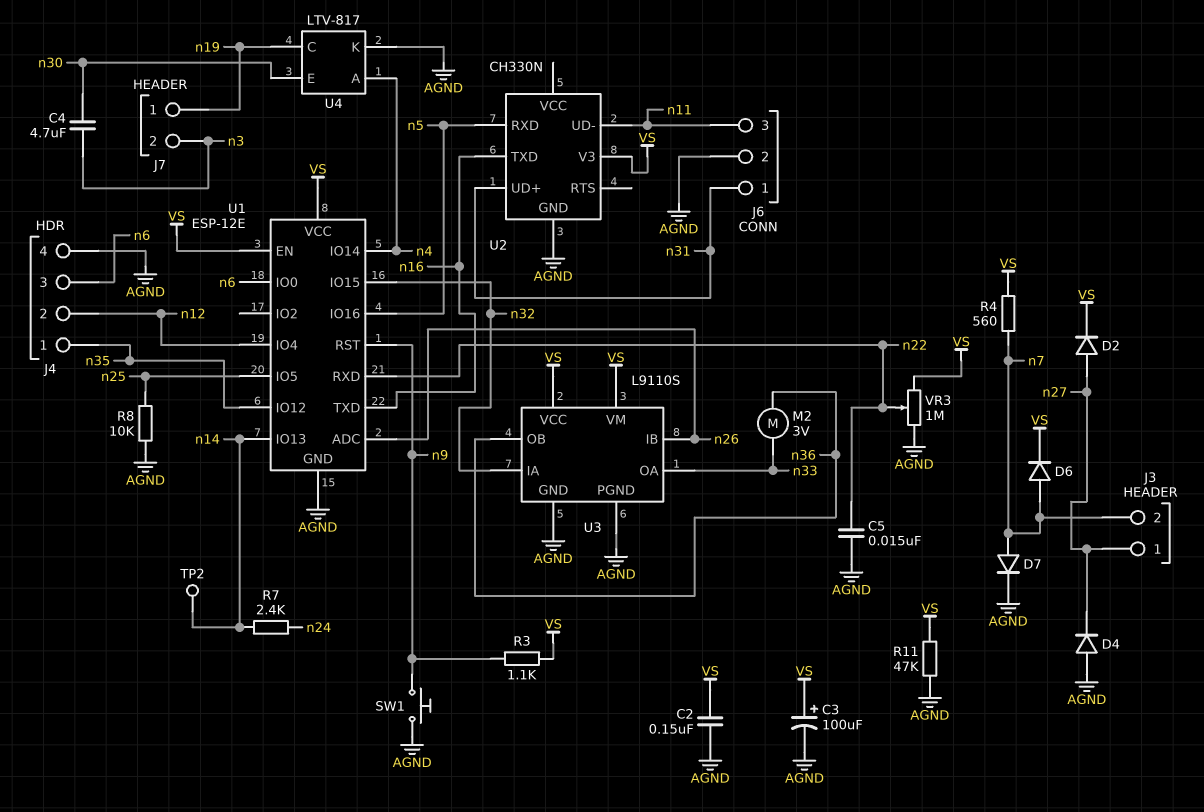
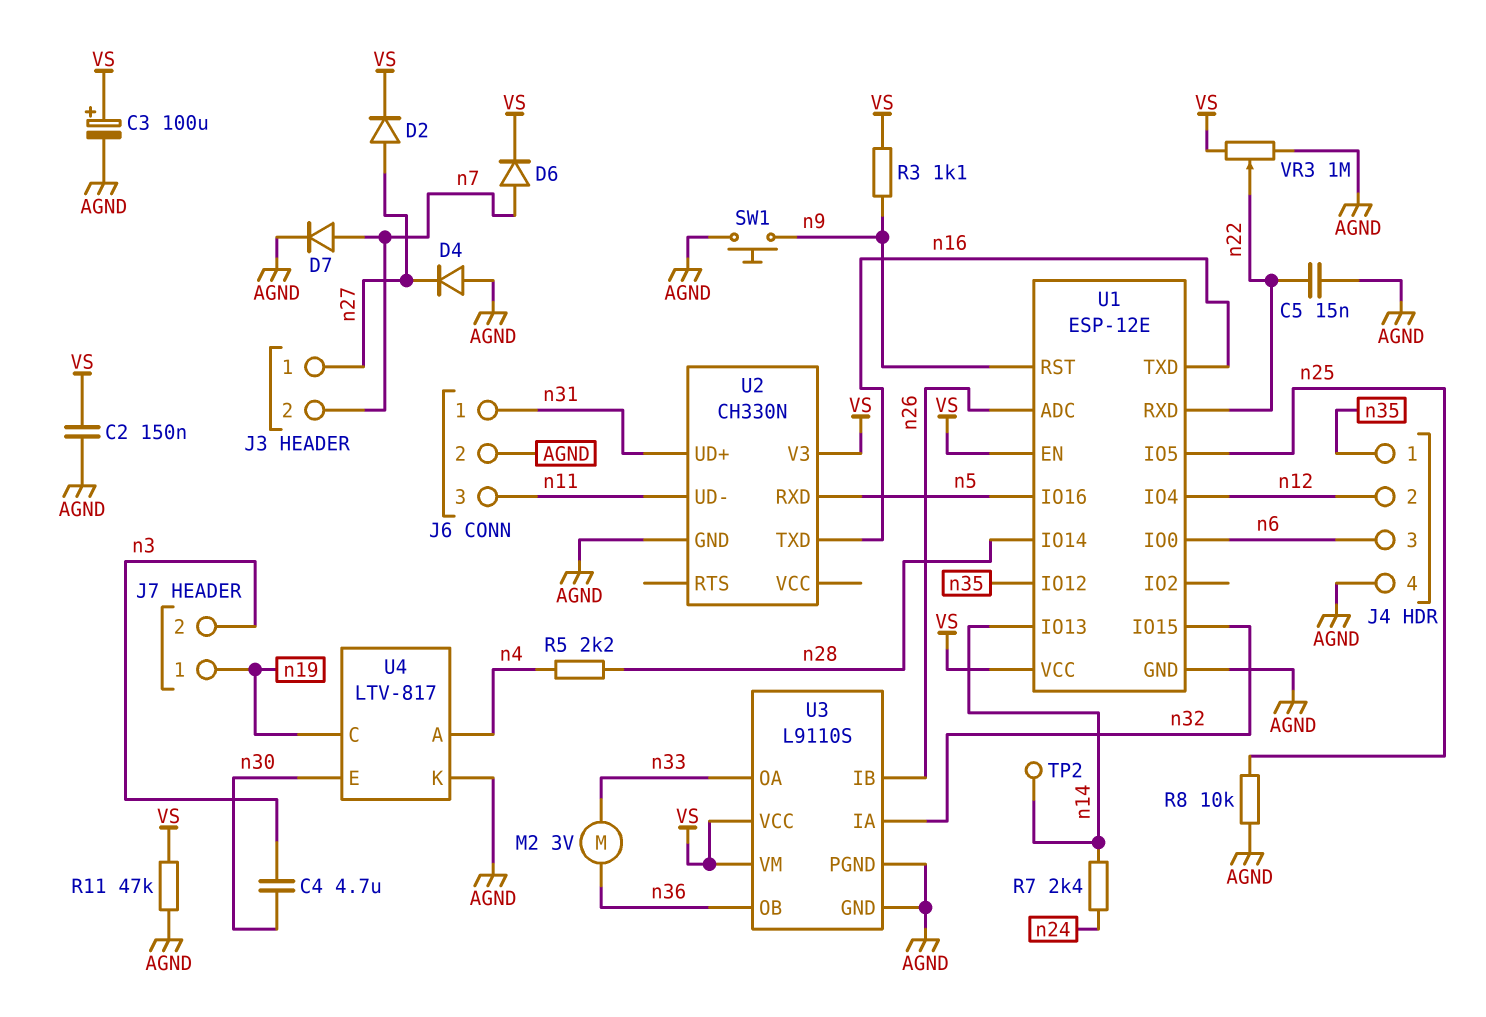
R4: 560 (VS, n7) -> none
R5: none -> 2.2k (n4, n28)
U1 pin IO14: n4 -> n28

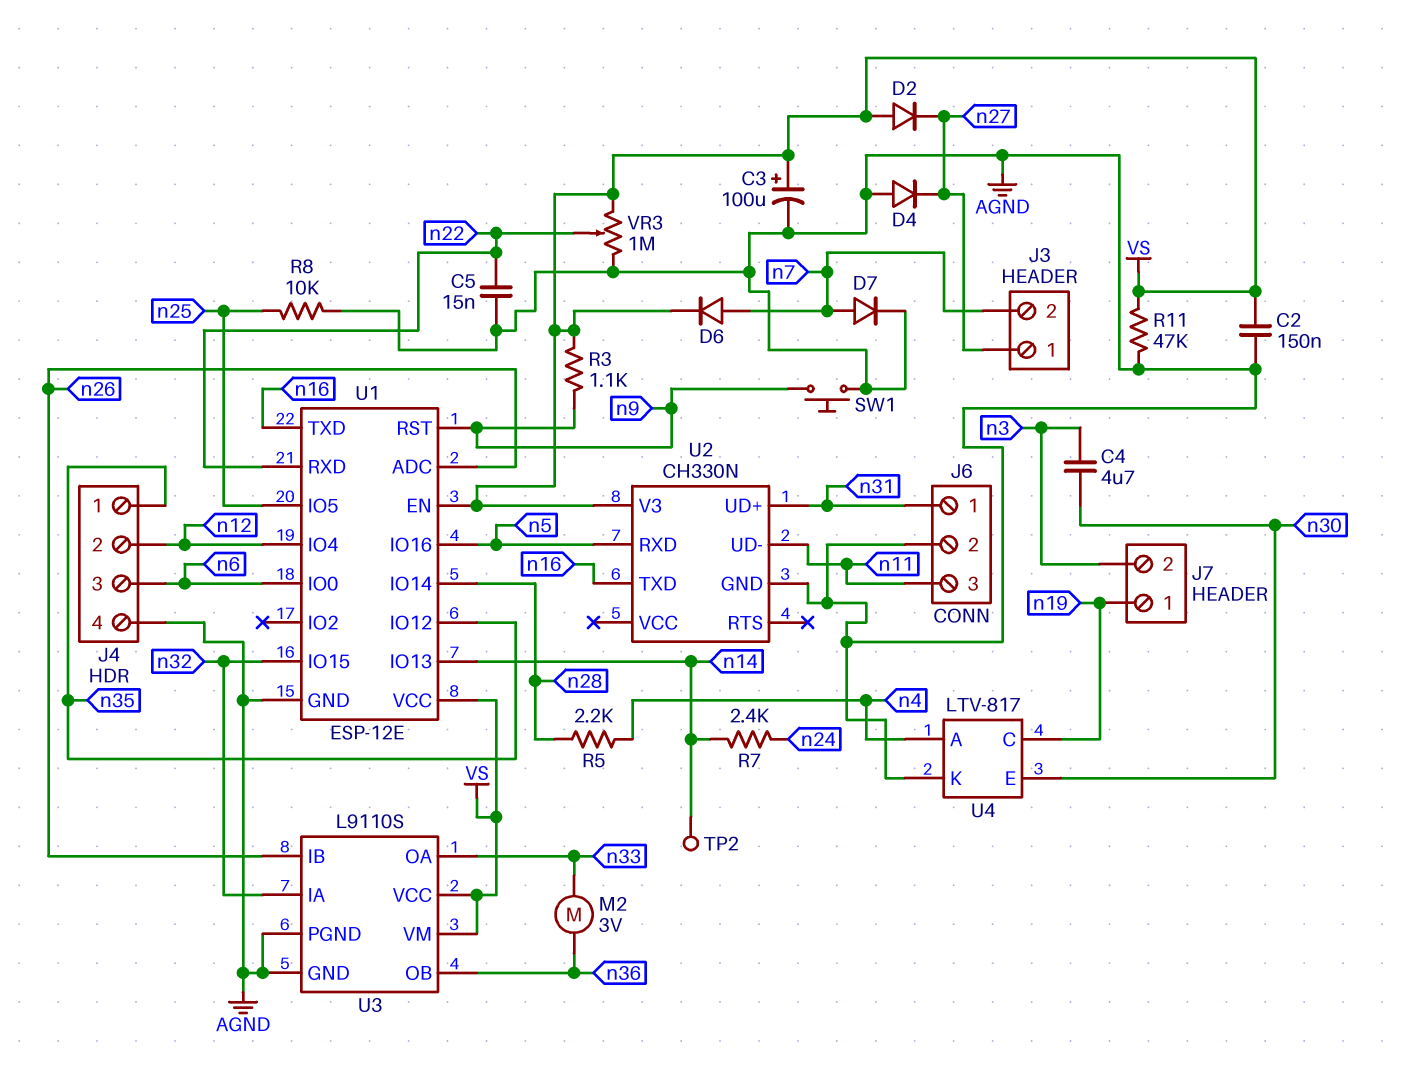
D2: diode (A n27, K VS) -> diode (A VS, K n27)

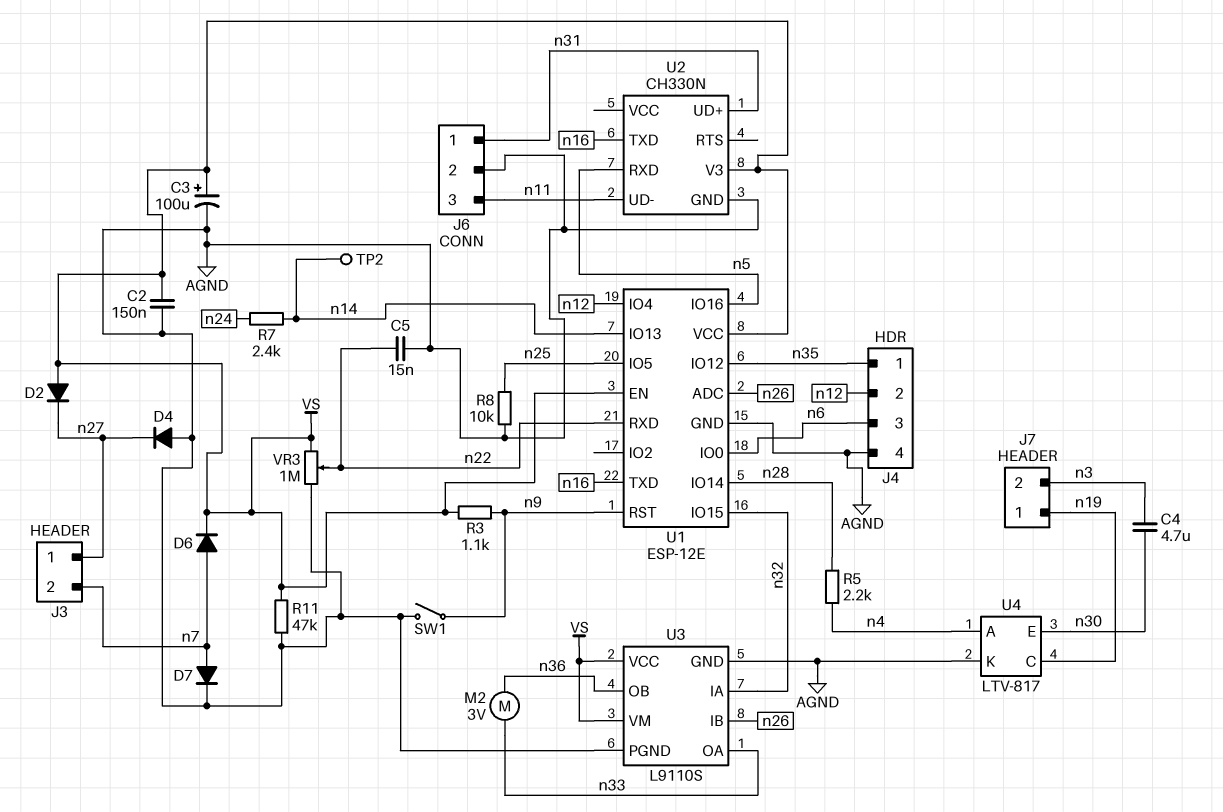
SW1: button (AGND, n9) -> switch (AGND, n9)

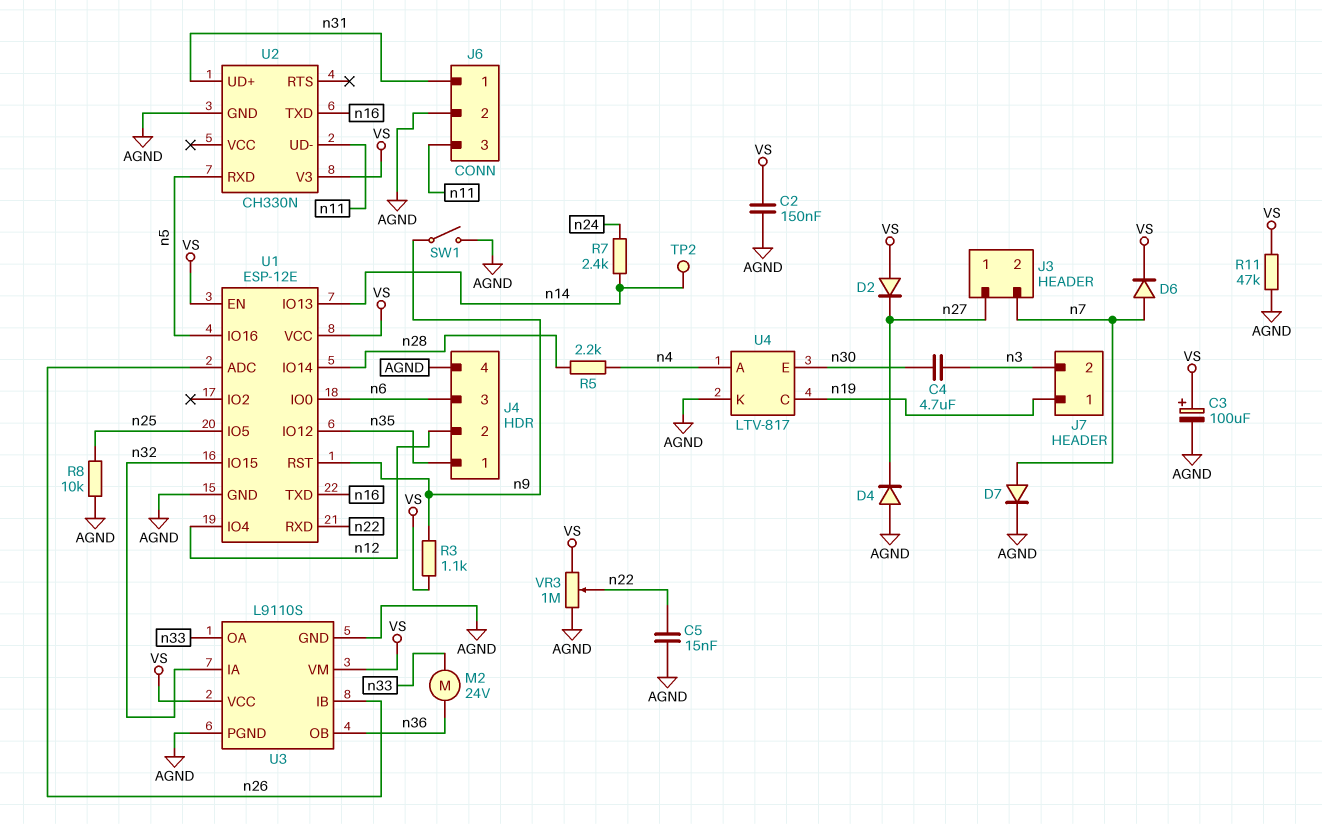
M2: motor 3V (n33, n36) -> motor 24V (n33, n36)

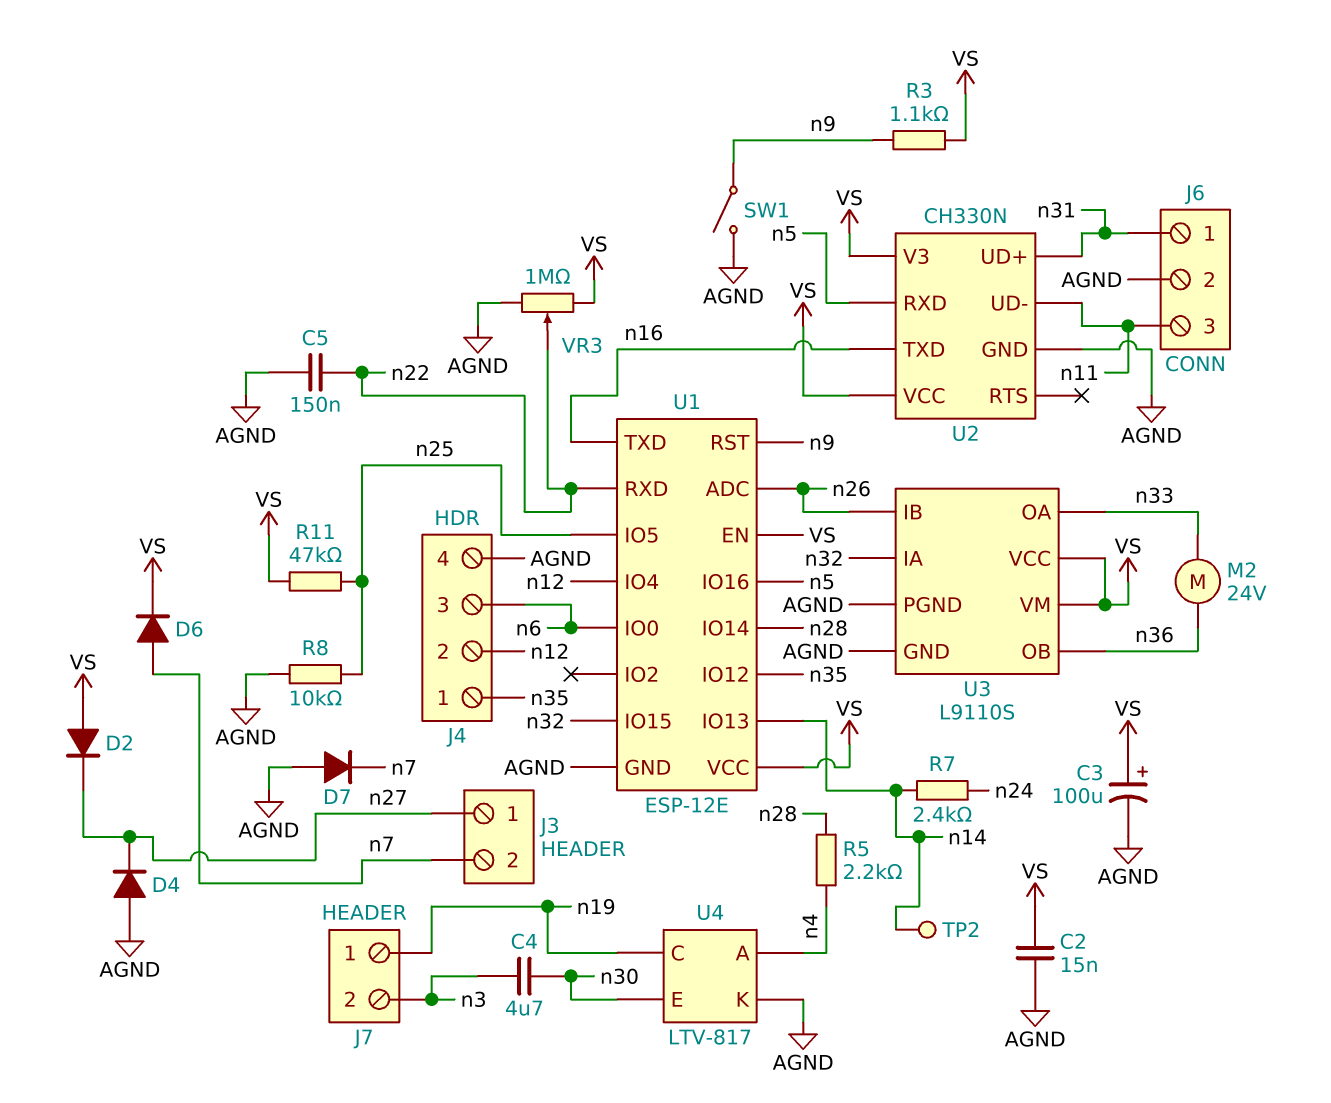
C2: 150nF (AGND, VS) -> 15nF (AGND, VS)
C5: 15nF (AGND, n22) -> 150nF (AGND, n22)
D7: diode (A n7, K AGND) -> diode (A AGND, K n7)
R11: 47k (AGND, VS) -> 47k (VS, n25)
U2 pin VCC: none -> VS

